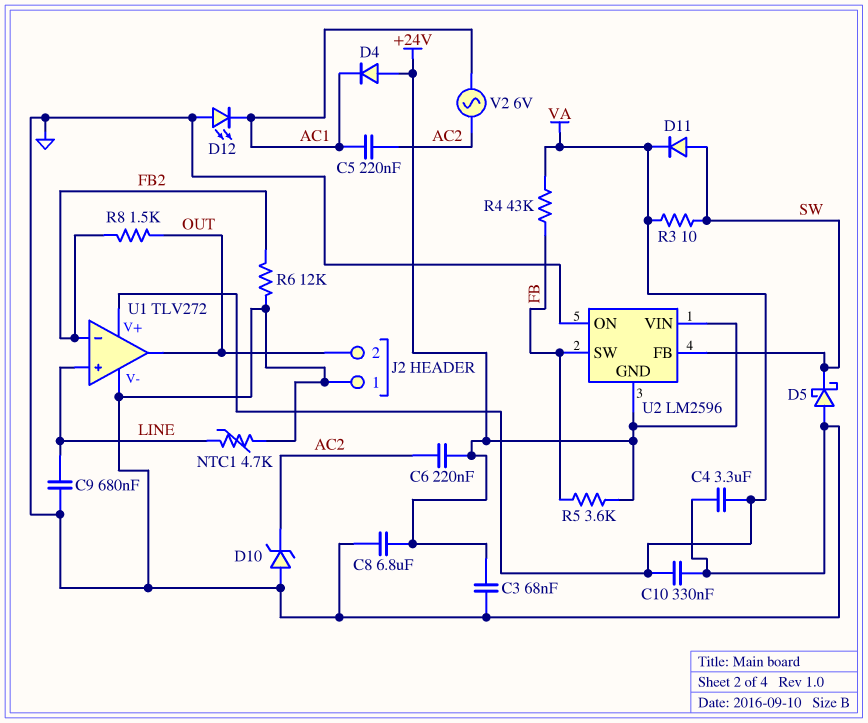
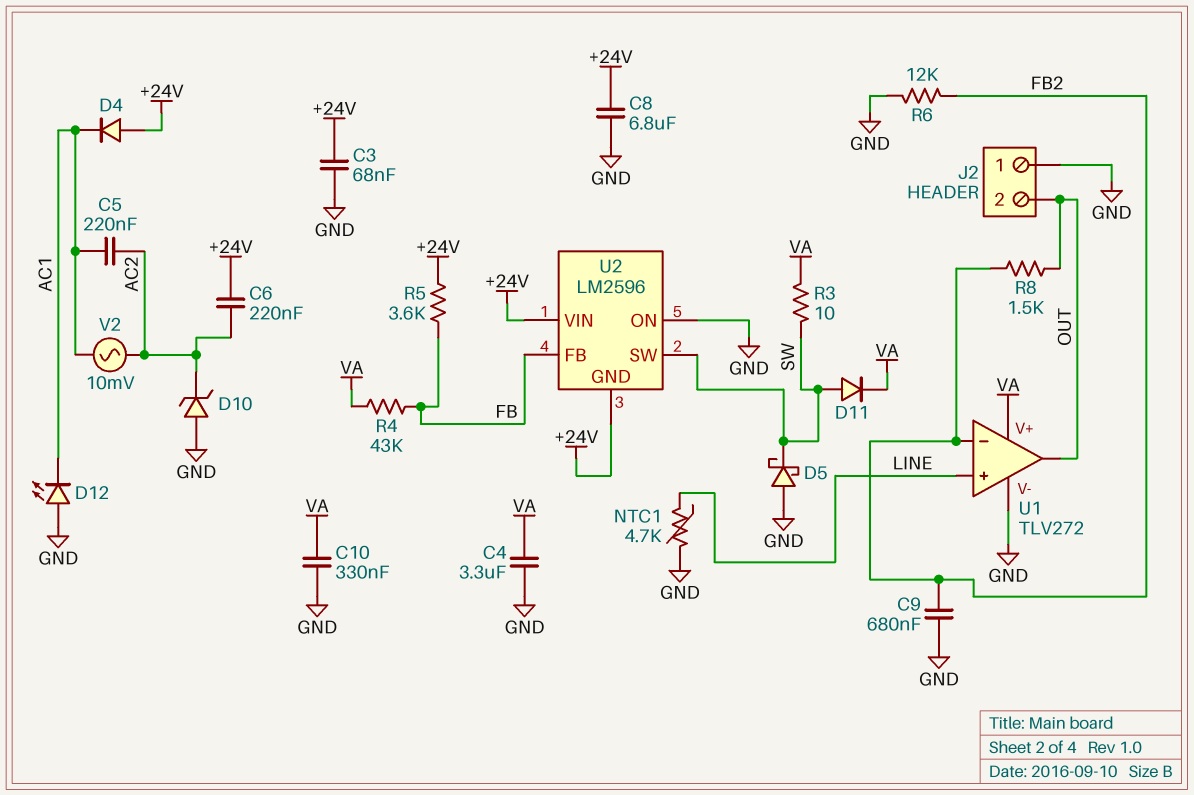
C9: 680nF (GND, LINE) -> 680nF (FB2, GND)
U2 pin FB: SW -> FB
U2 pin SW: FB -> SW
V2: AC 6V (AC1, AC2) -> AC 10mV (AC1, AC2)

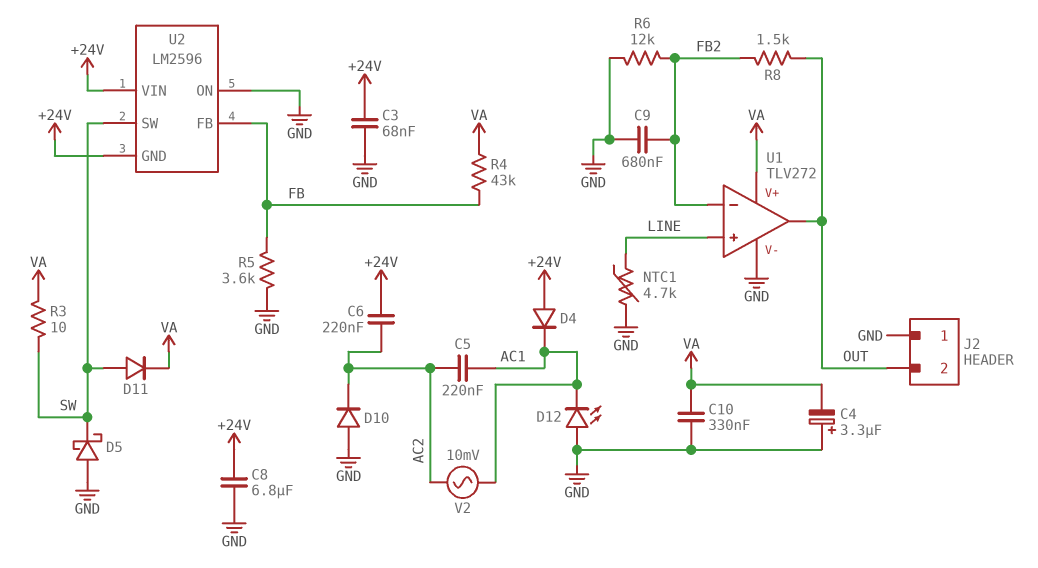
C4: 3.3uF (GND, VA) -> 3.3uF (plus GND, minus VA)
D10: zener (A GND, K AC2) -> diode (A GND, K AC2)
R5: 3.6k (+24V, FB) -> 3.6k (FB, GND)

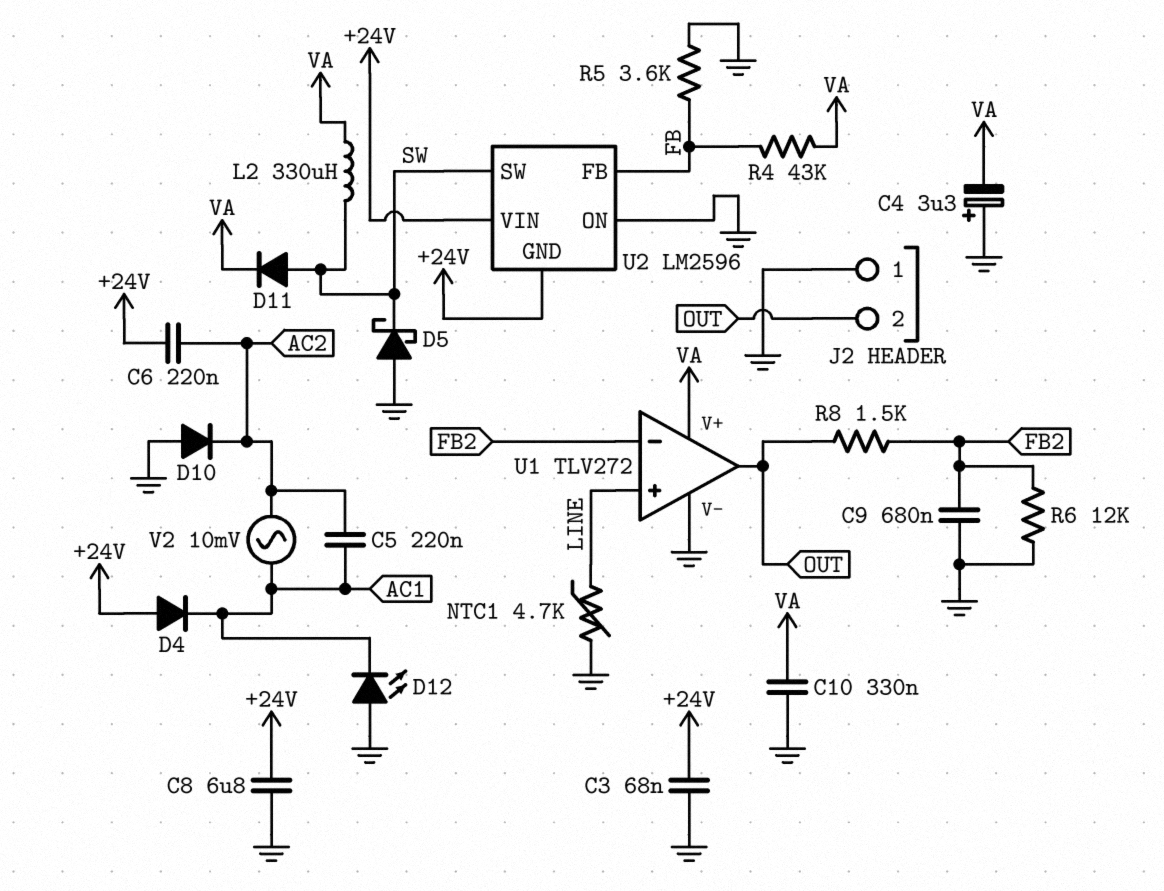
L2: none -> 330uH (SW, VA)
R3: 10 (SW, VA) -> none

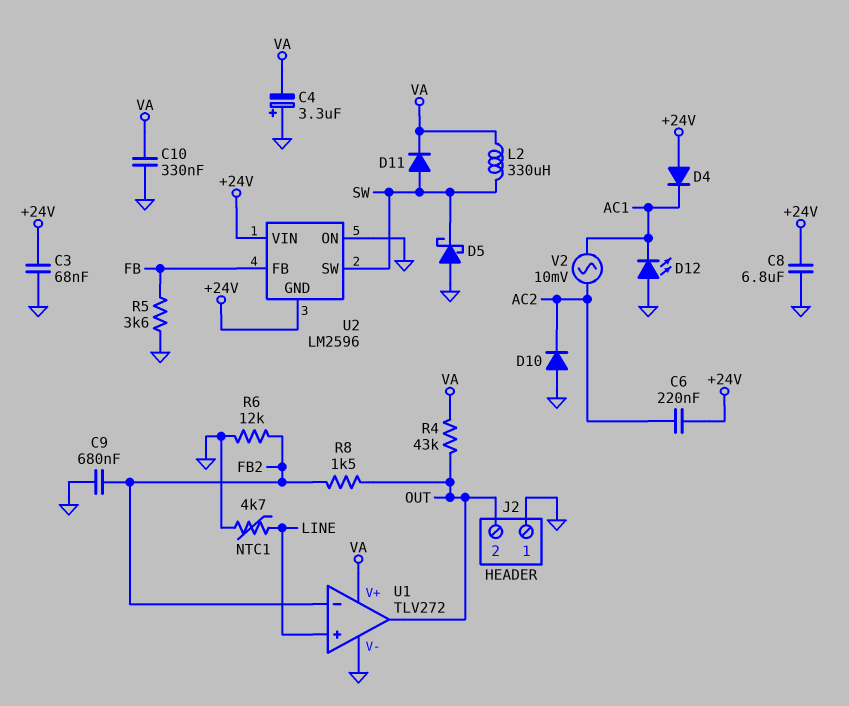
C5: 220nF (AC1, AC2) -> none
R4: 43k (FB, VA) -> 43k (OUT, VA)

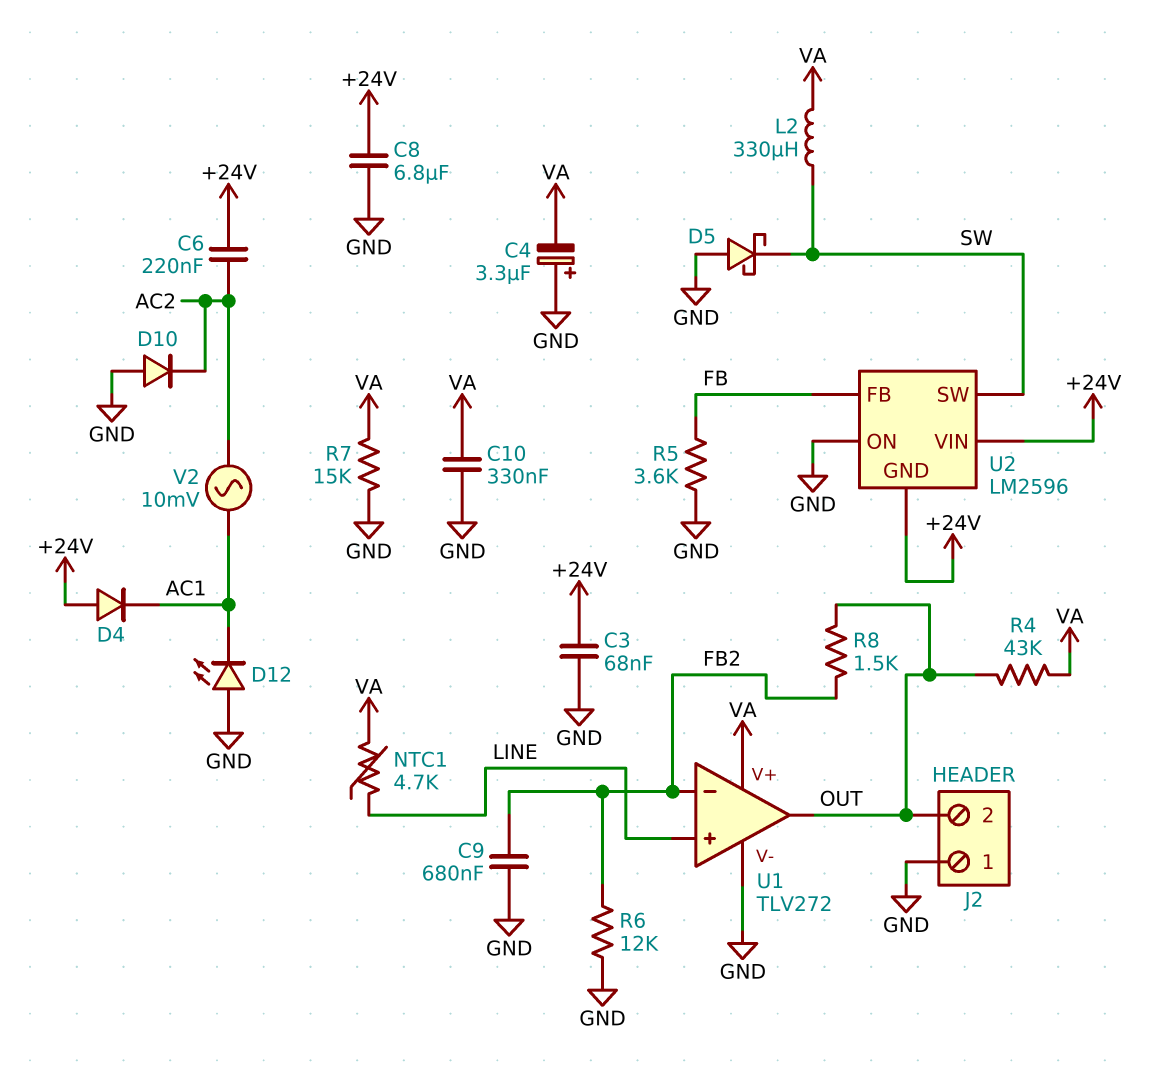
D11: diode (A SW, K VA) -> none
NTC1: 4.7k (GND, LINE) -> 4.7k (LINE, VA)
R7: none -> 15k (GND, VA)

